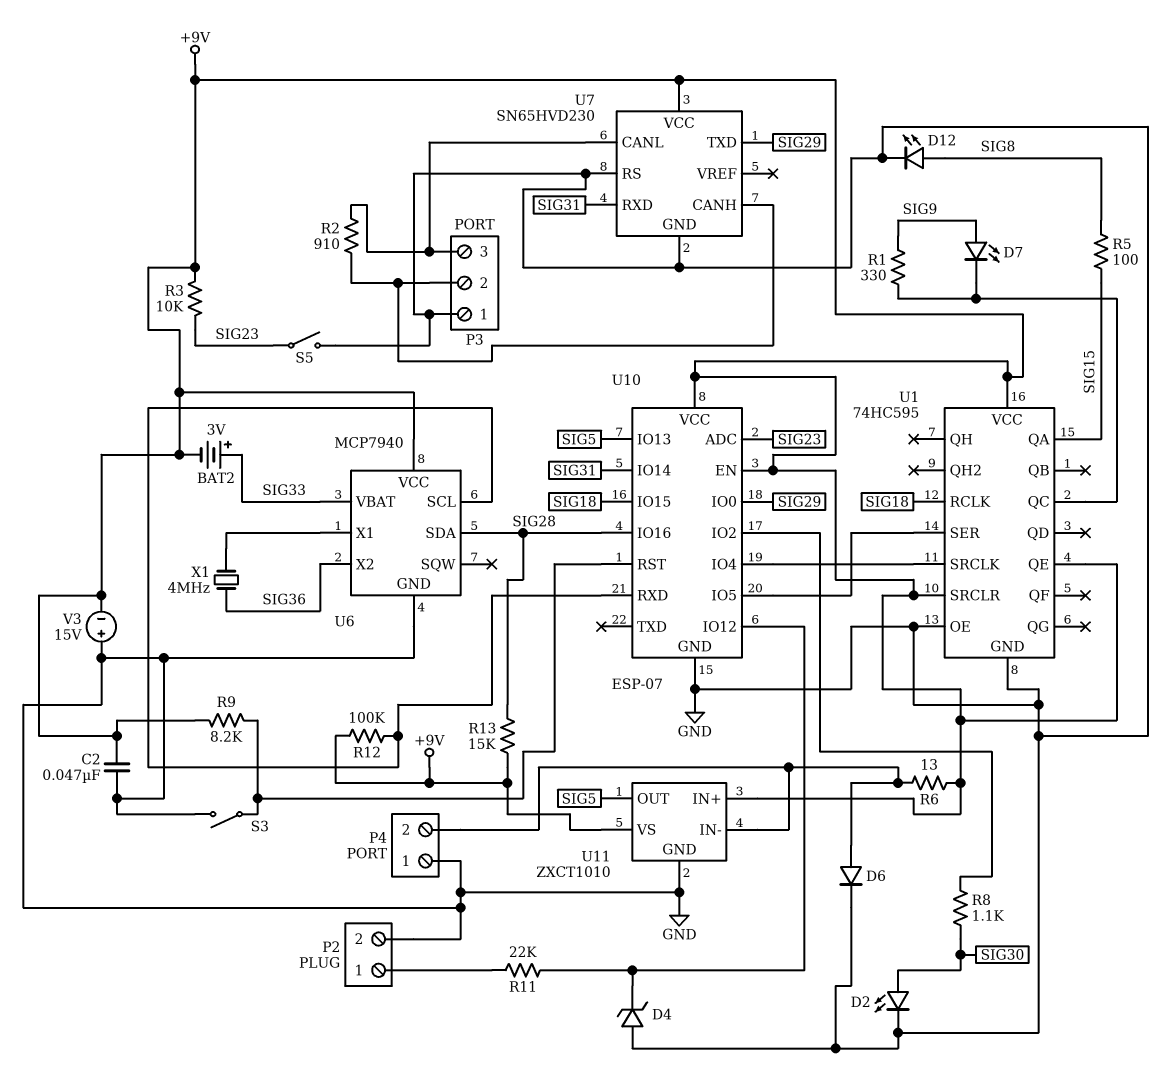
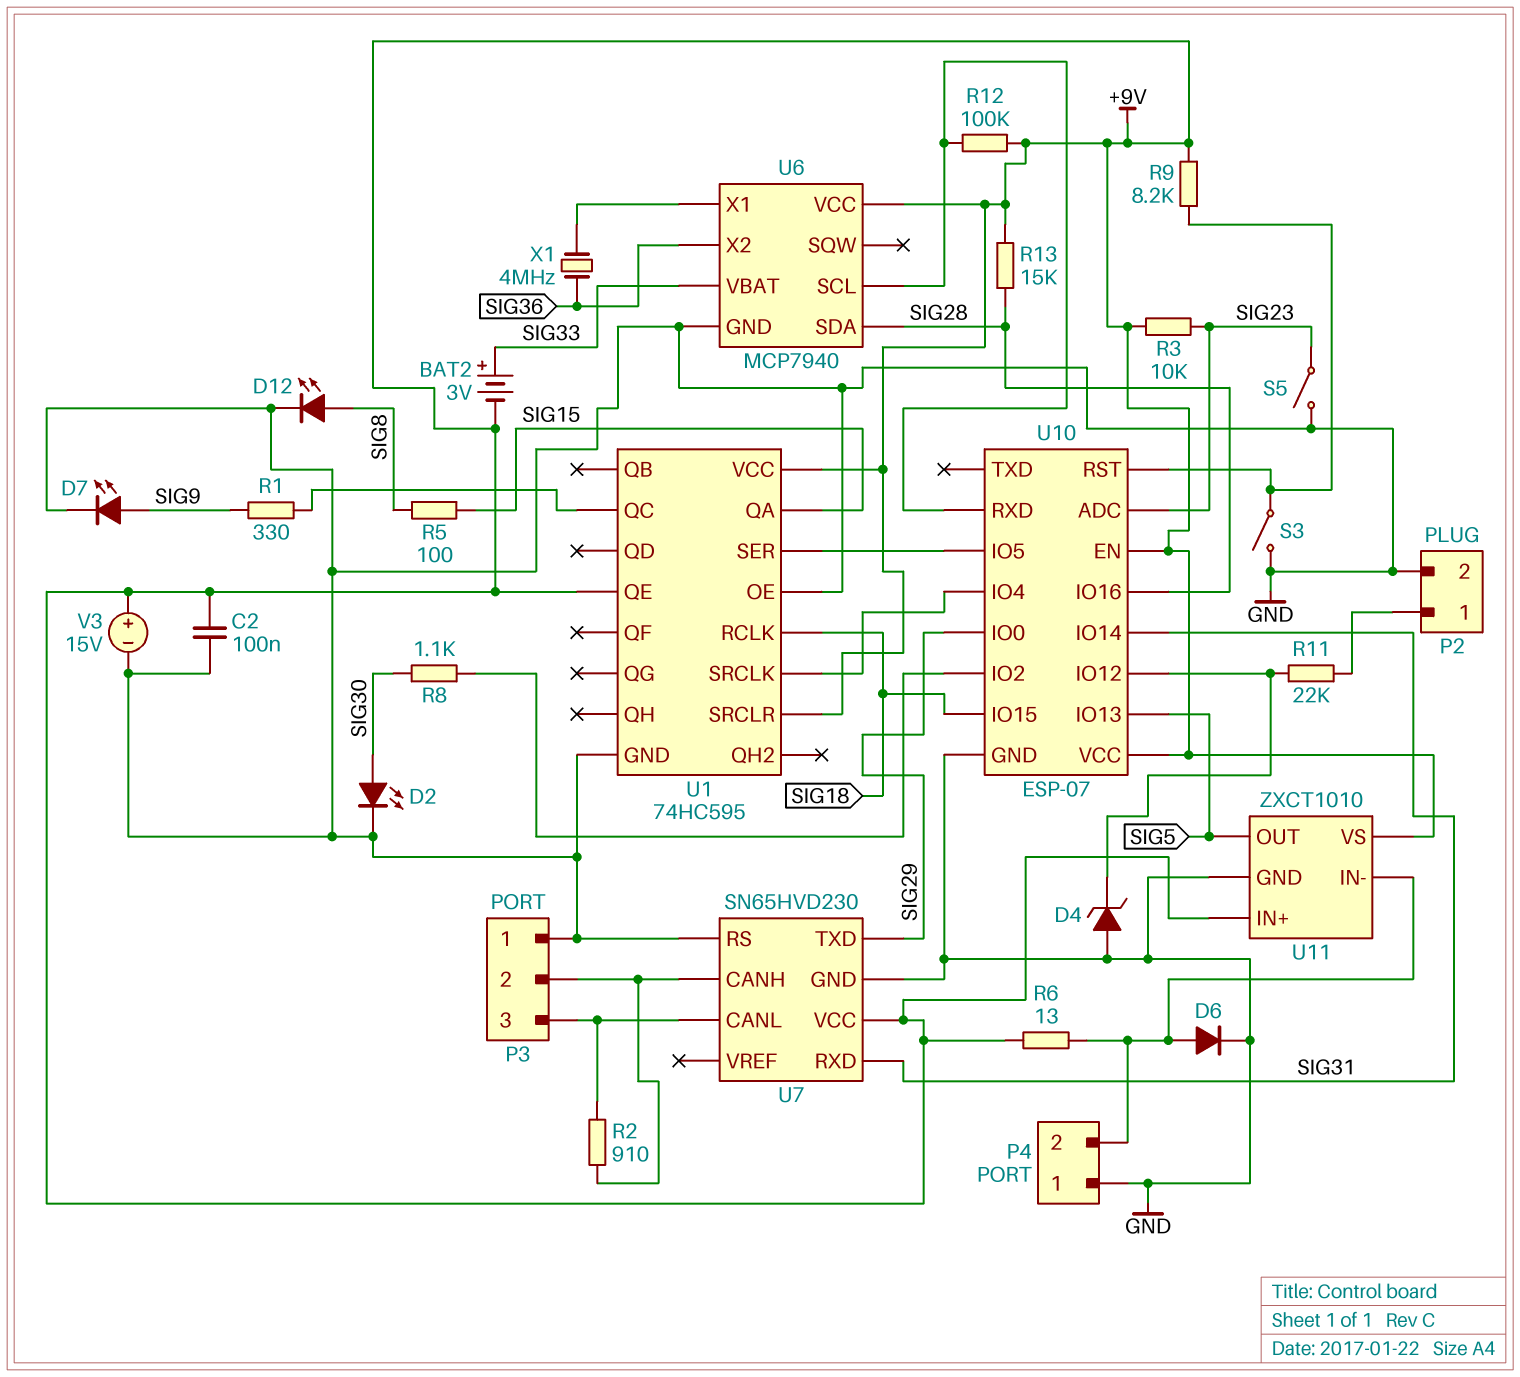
C2: 47nF (+9V, GND) -> 100nF (+9V, GND)
D7: LED (A SIG9, K U1/QC) -> LED (A SIG9, K GND)
V3: 15V (plus GND, minus +9V) -> 15V (plus +9V, minus GND)

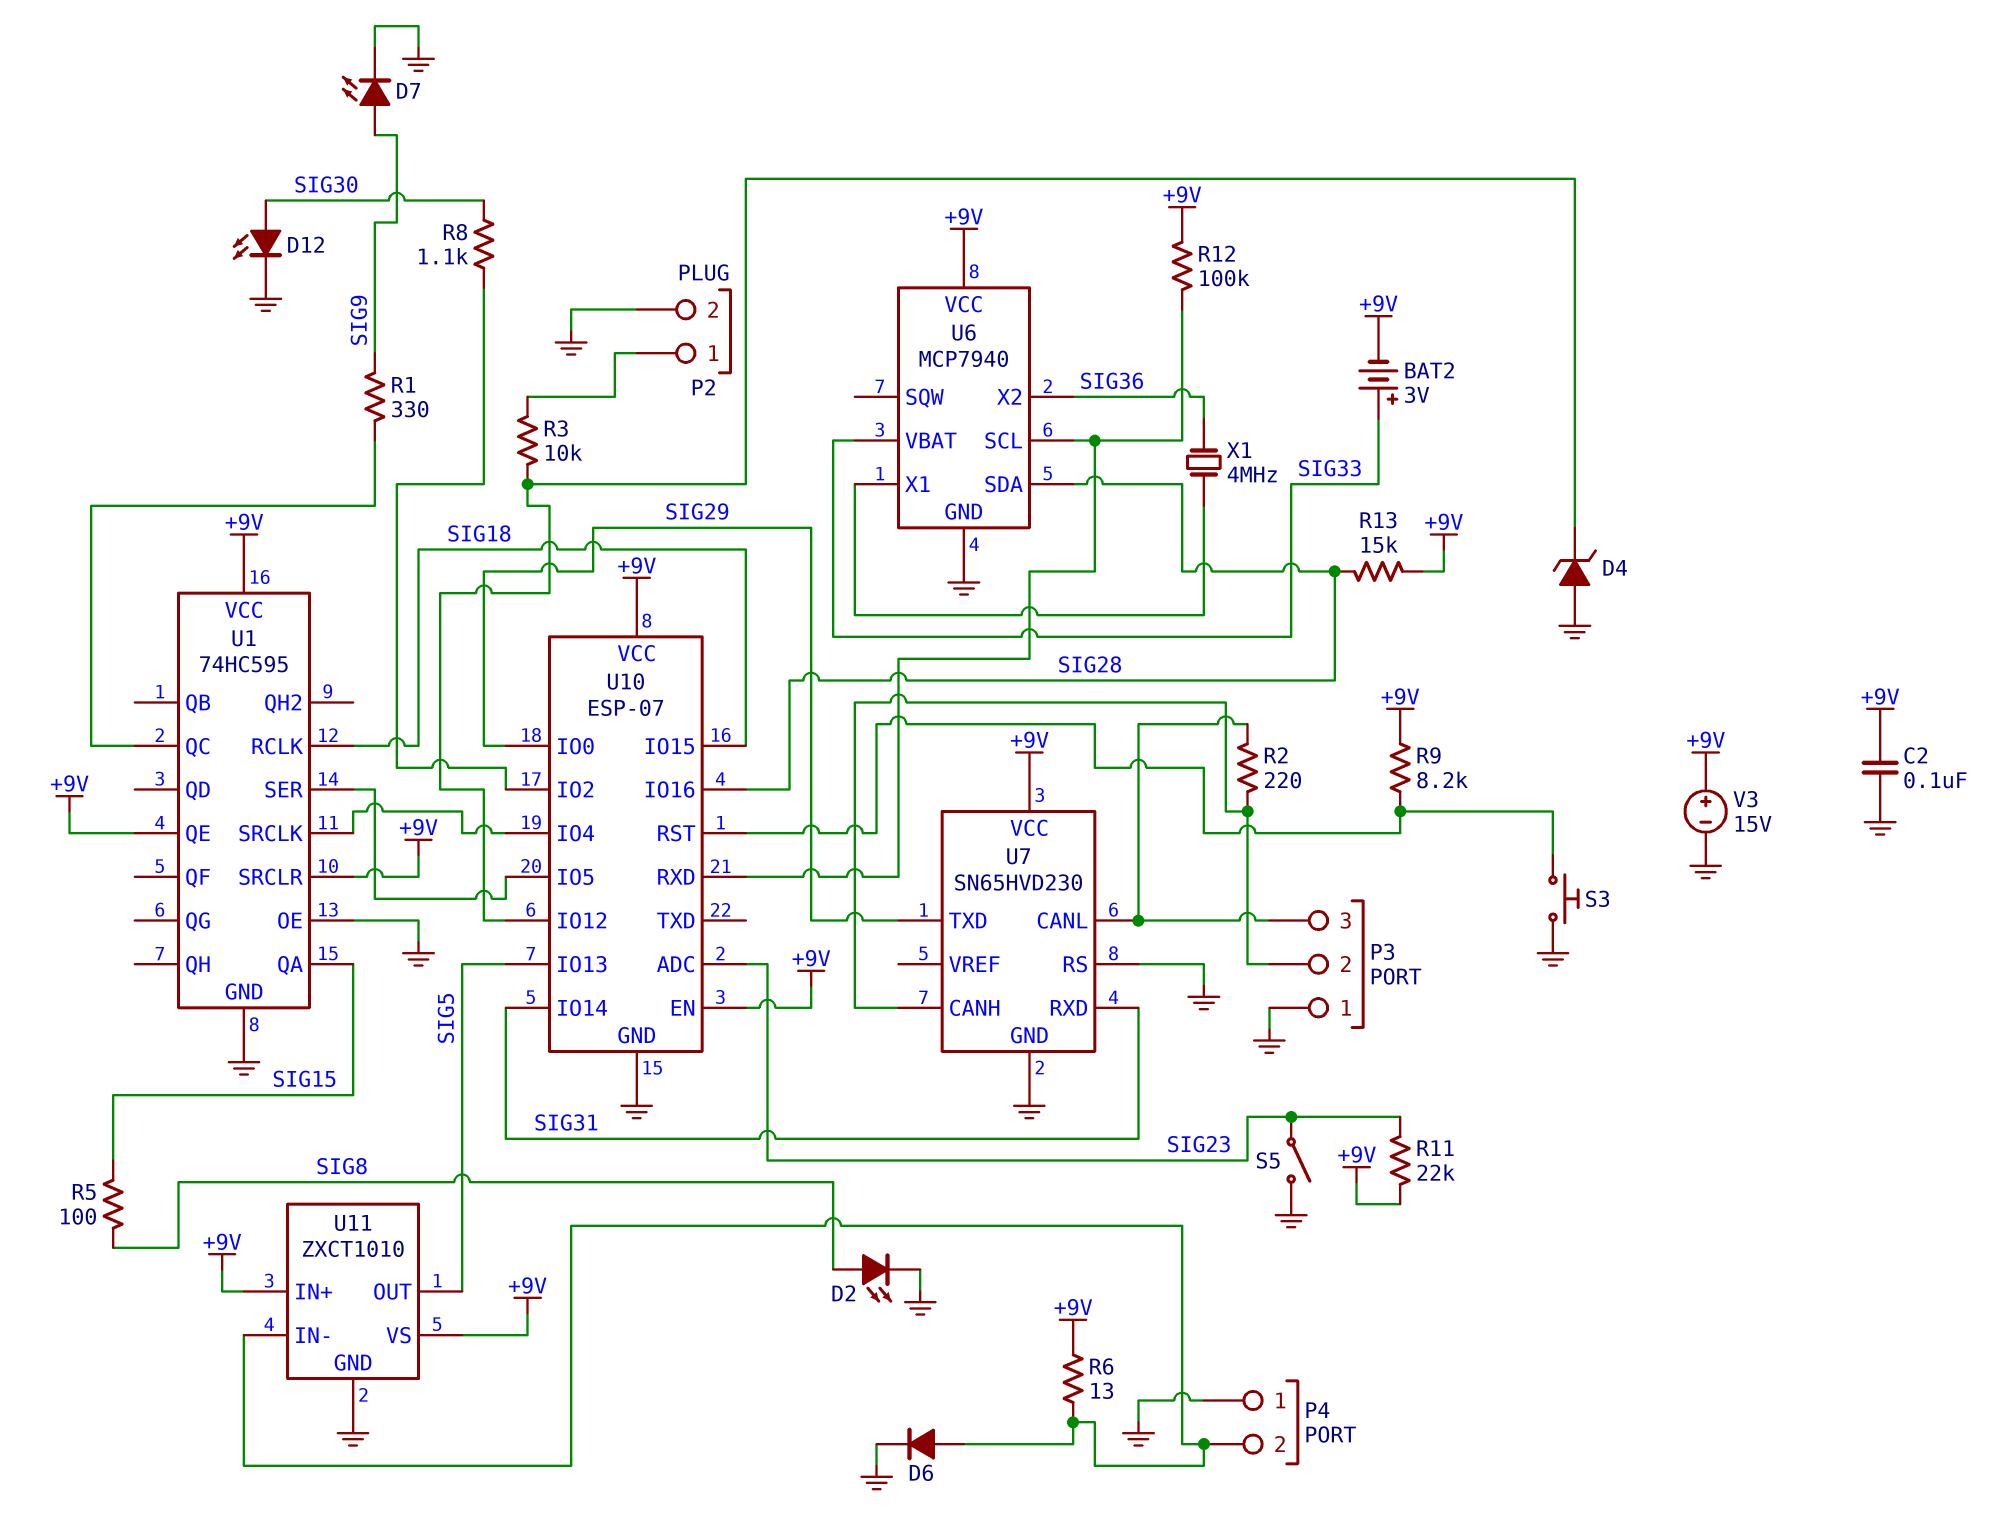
D2: LED (A SIG30, K GND) -> LED (A SIG8, K GND)
D12: LED (A SIG8, K GND) -> LED (A SIG30, K GND)
R2: 910 (P3/2, P3/3) -> 220 (P3/2, P3/3)
R3: 10k (+9V, SIG23) -> 10k (P2/1, U10/IO12)
R11: 22k (P2/1, U10/IO12) -> 22k (+9V, SIG23)
S3: switch (GND, U10/RST) -> button (GND, U10/RST)

